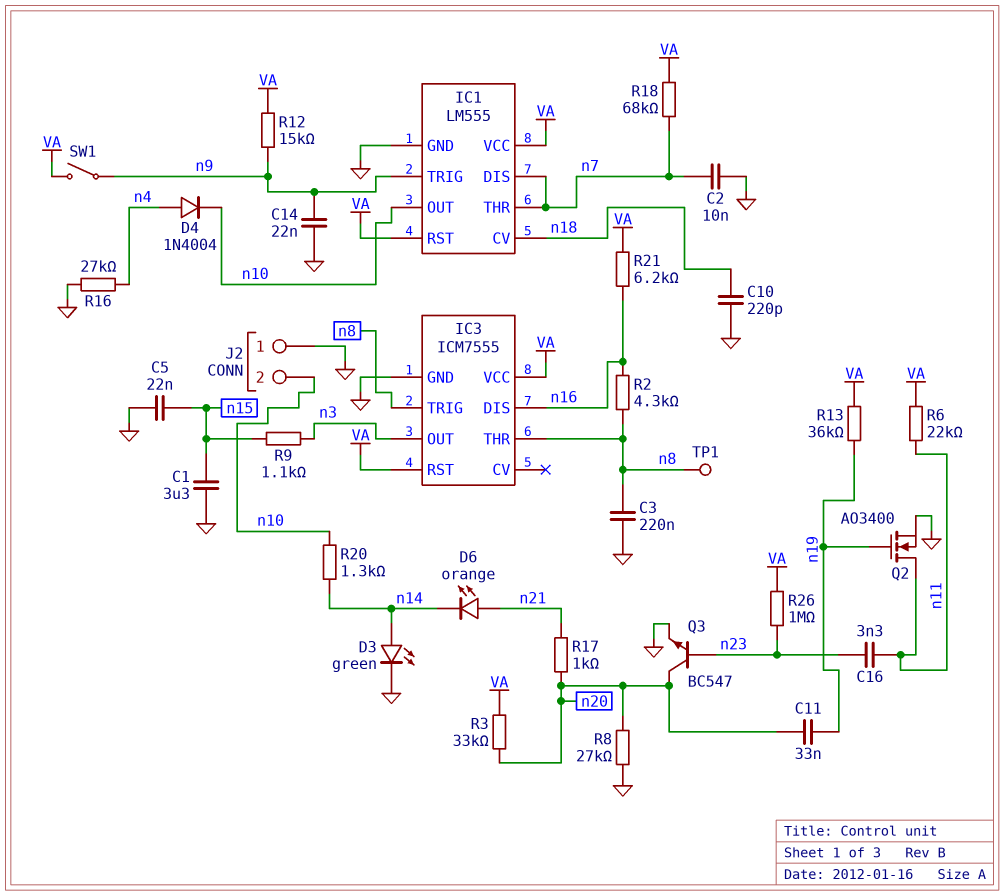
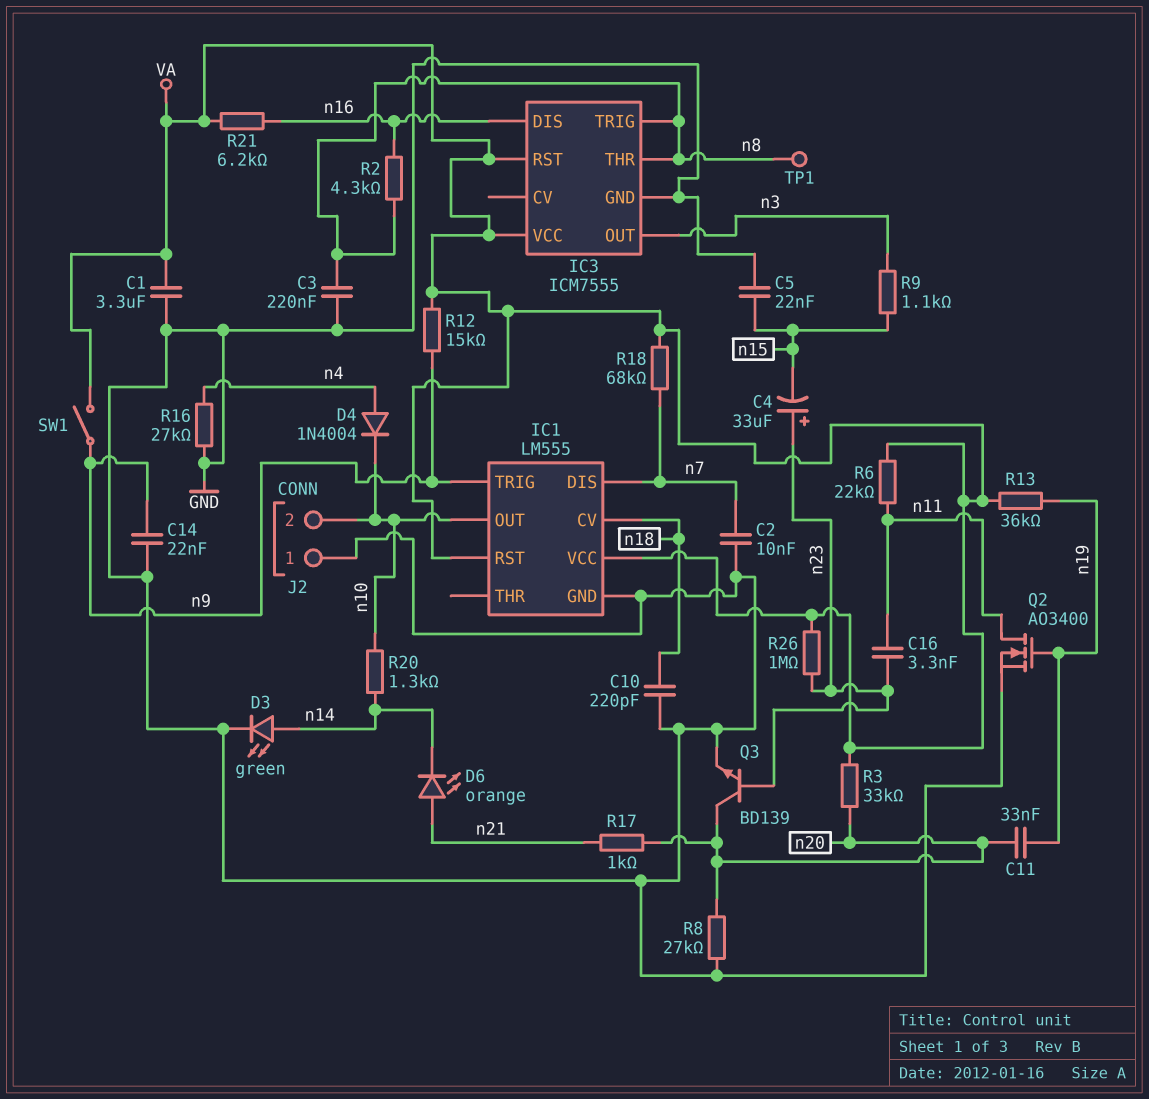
C1: 3.3uF (GND, n15) -> 3.3uF (GND, VA)
C4: none -> 33uF (plus n23, minus n15)
IC1 pin THR: n7 -> none
Q3: NPN BC547 (B n23, C n20, E GND) -> NPN BD139 (B n23, C n20, E GND)

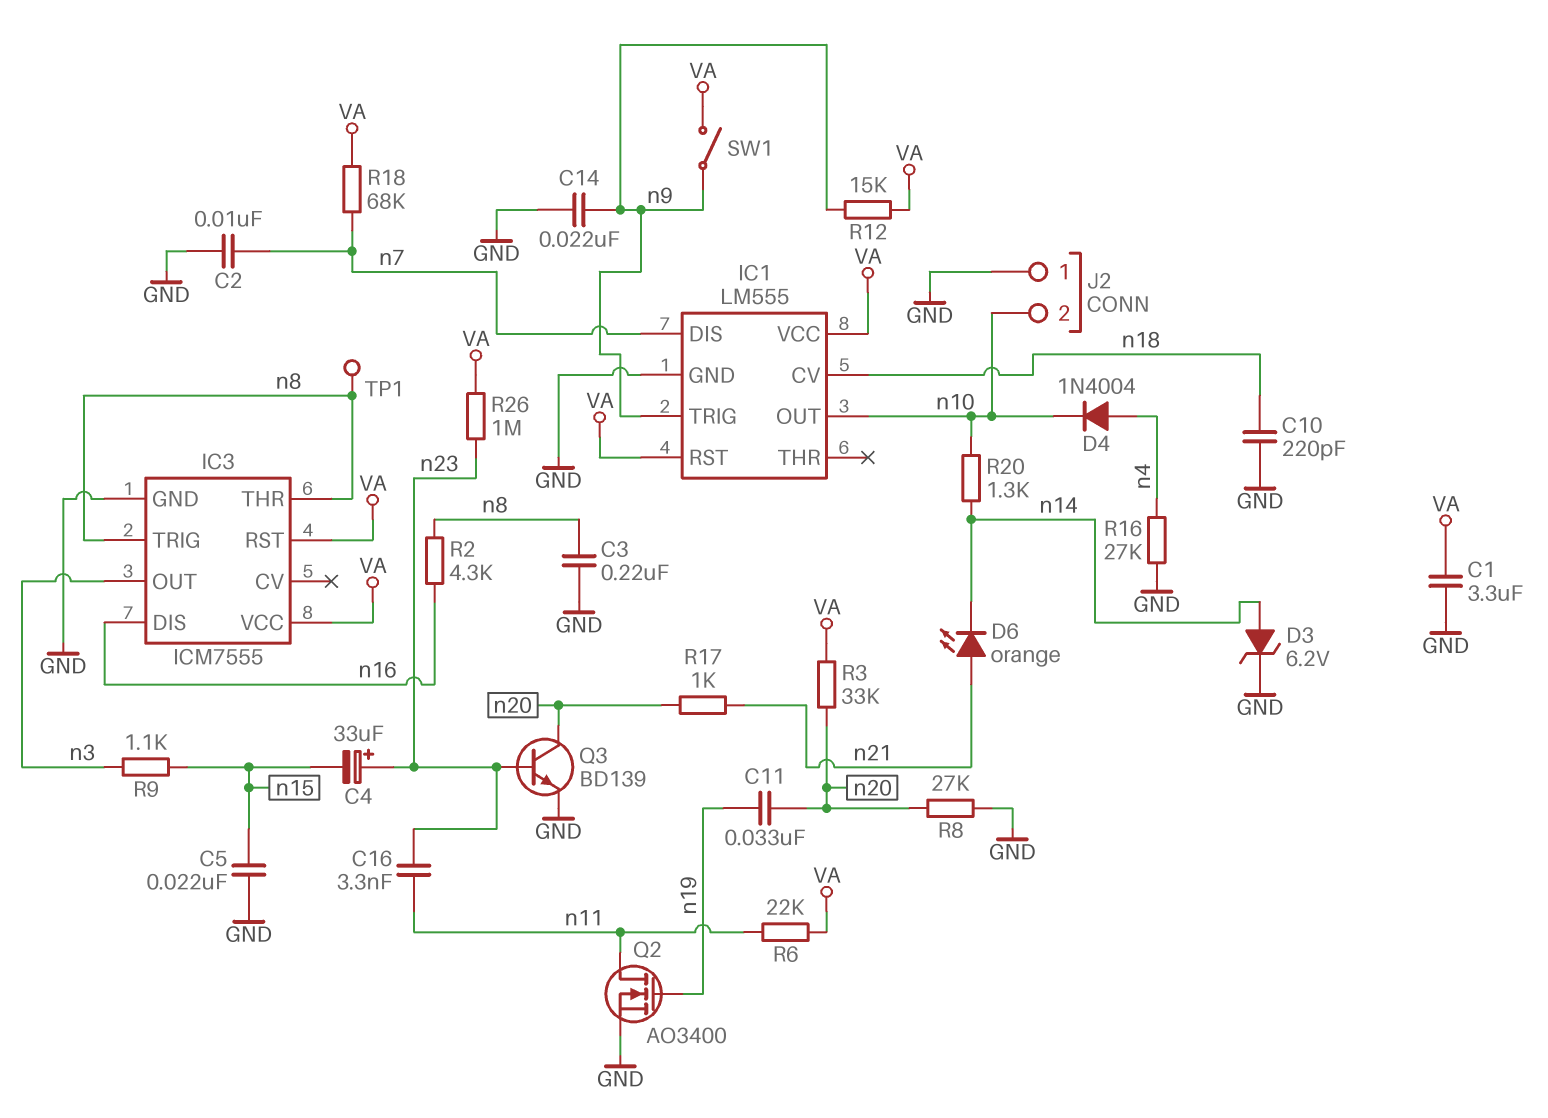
D3: LED green (A n14, K GND) -> zener 6.2V (A n14, K GND)
R13: 36k (VA, n19) -> none
R21: 6.2k (VA, n16) -> none

